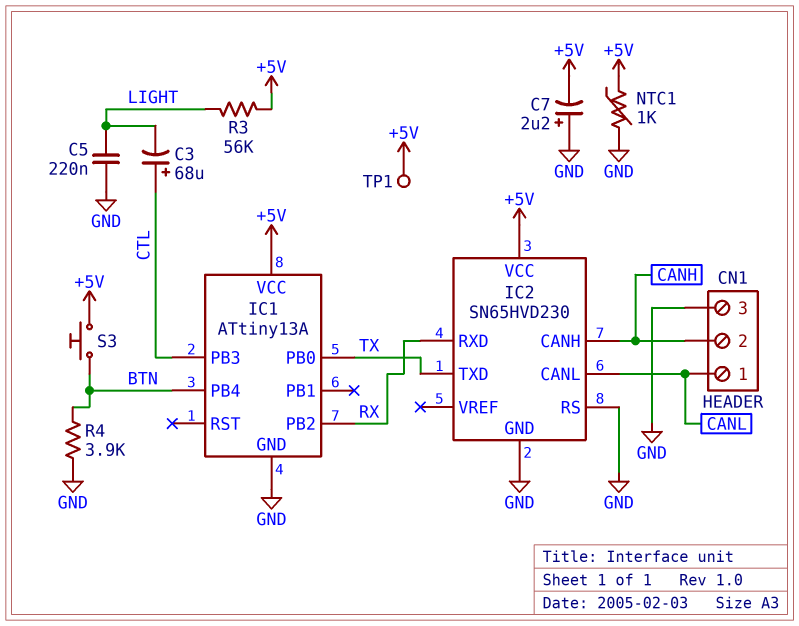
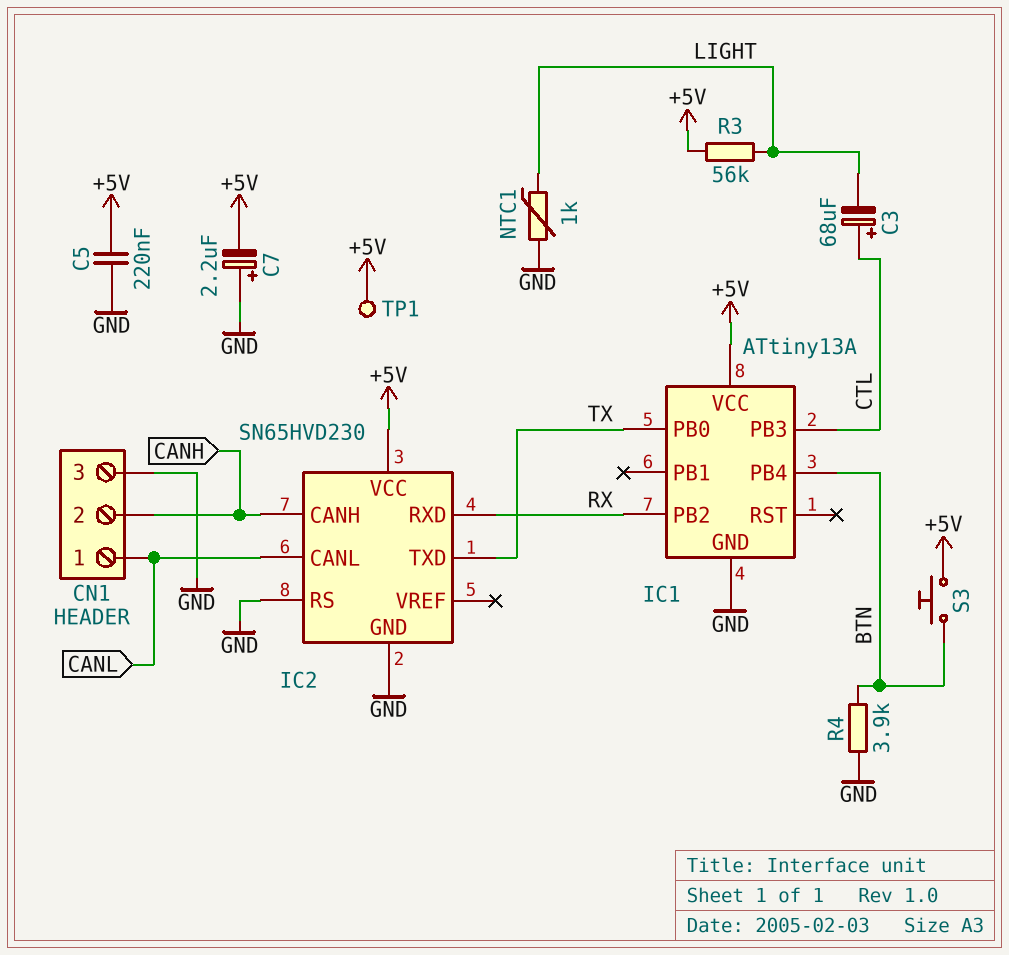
C5: 220nF (GND, LIGHT) -> 220nF (+5V, GND)
NTC1: 1k (+5V, GND) -> 1k (GND, LIGHT)

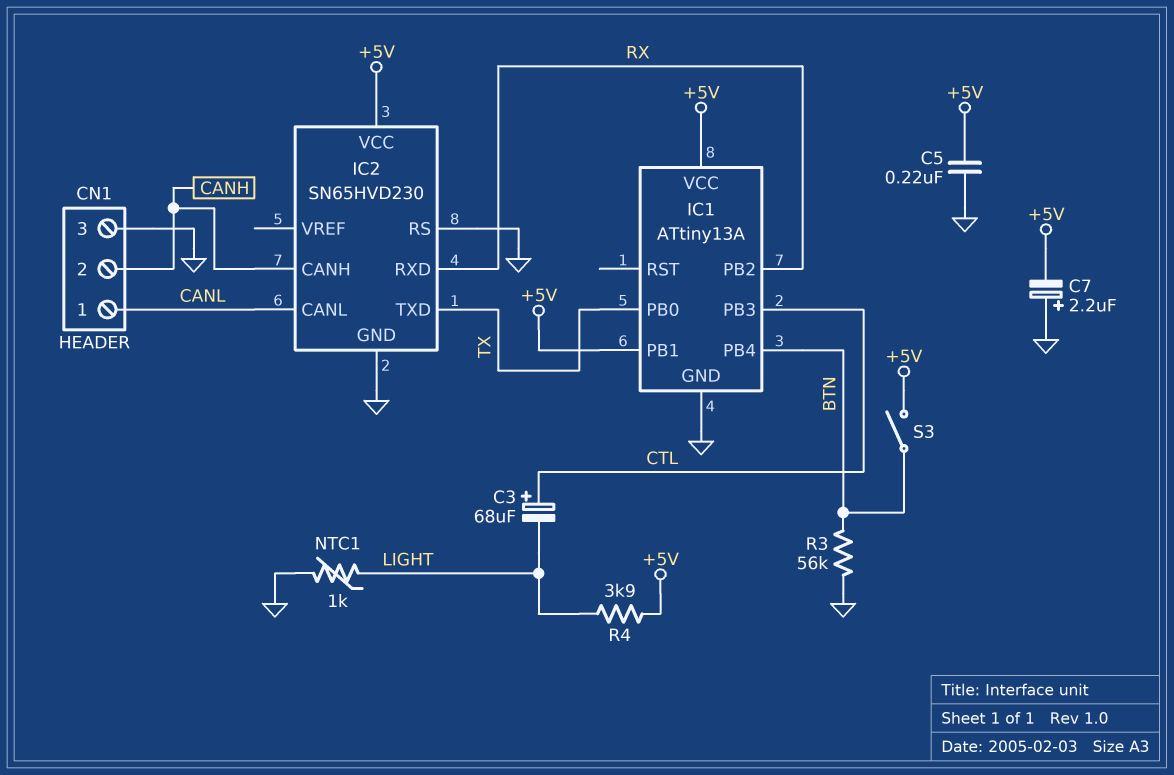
IC1 pin PB1: none -> +5V
R3: 56k (+5V, LIGHT) -> 56k (BTN, GND)
R4: 3.9k (BTN, GND) -> 3.9k (+5V, LIGHT)
S3: button (+5V, BTN) -> switch (+5V, BTN)
TP1: test point (+5V) -> none

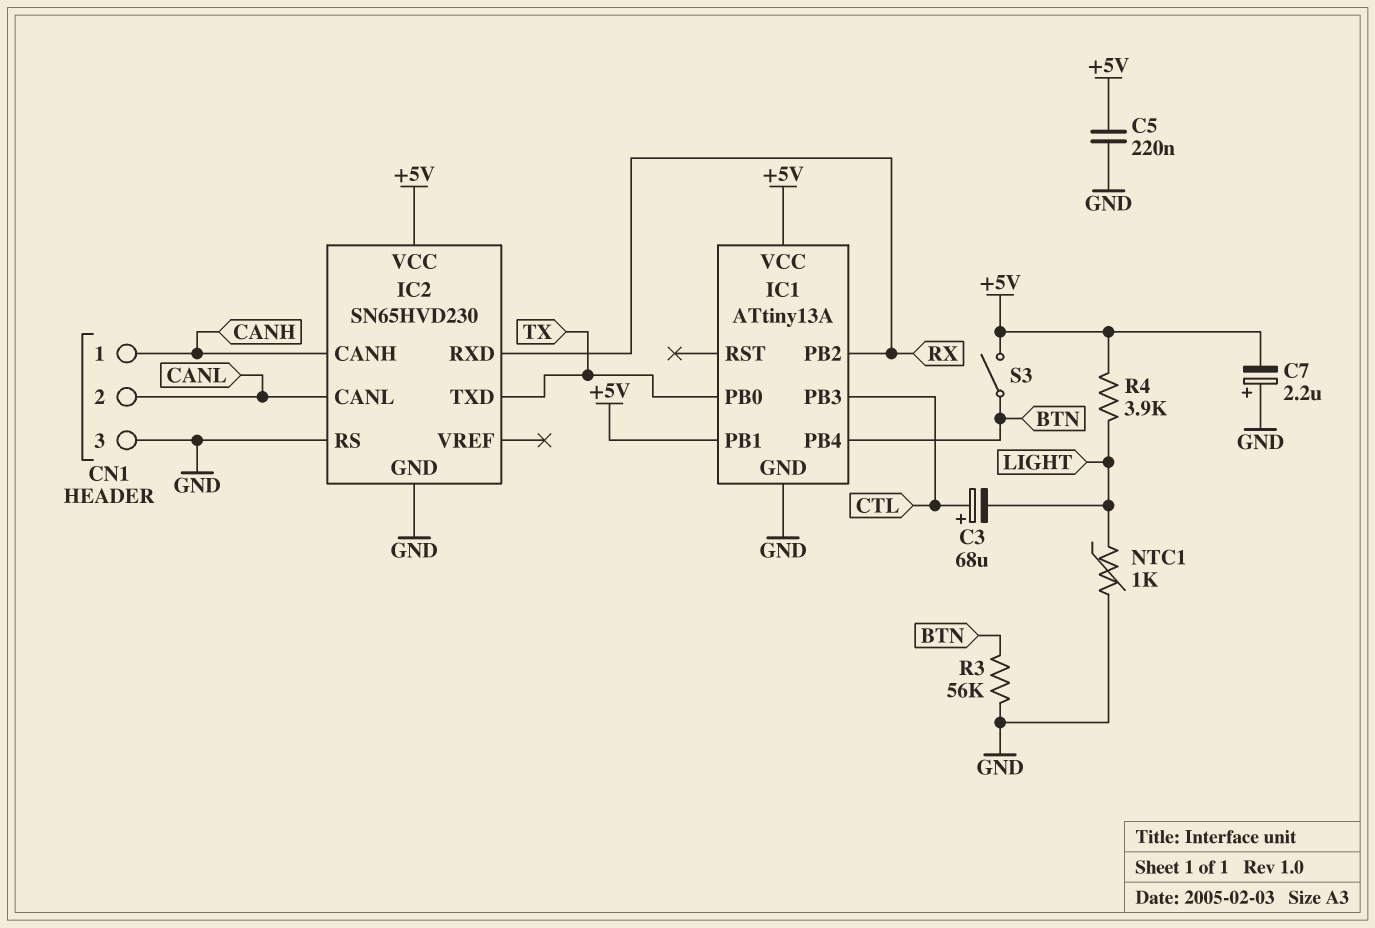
CN1 pin 1: CANL -> CANH
CN1 pin 2: CANH -> CANL

